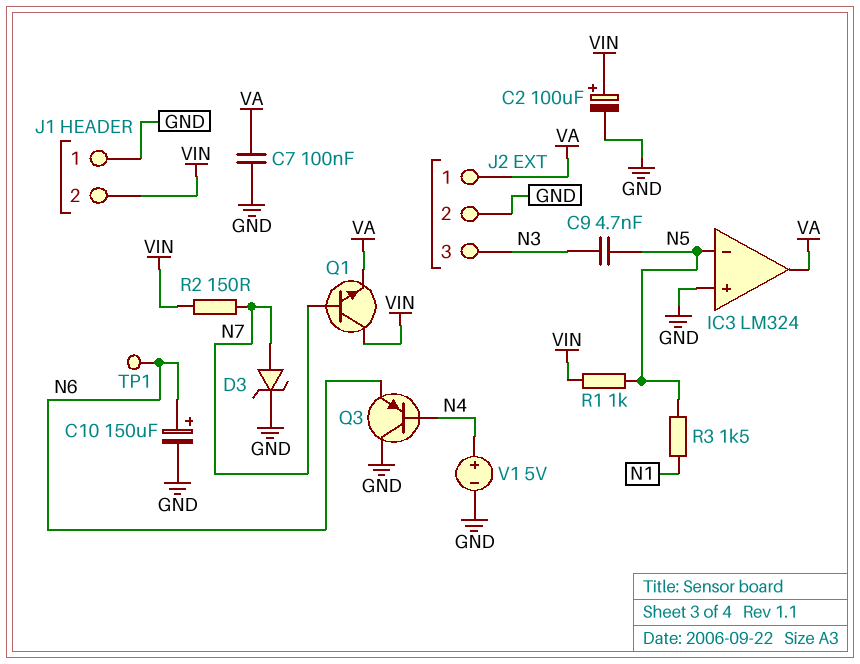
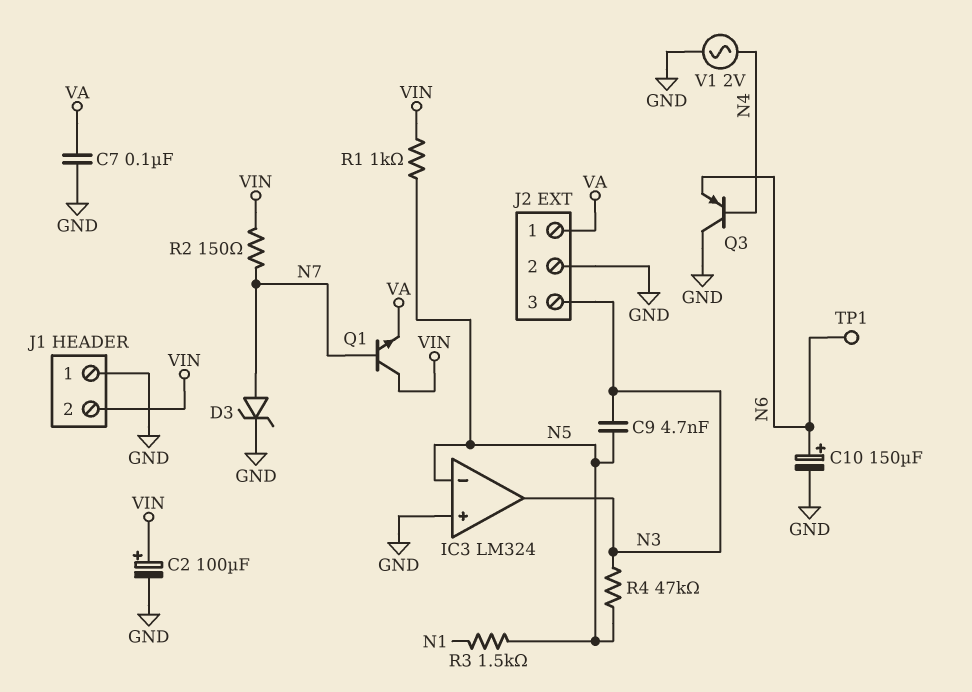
IC3 pin out: VA -> N3
R4: none -> 47k (N3, N5)
V1: 5V (plus N4, minus GND) -> AC 2V (GND, N4)

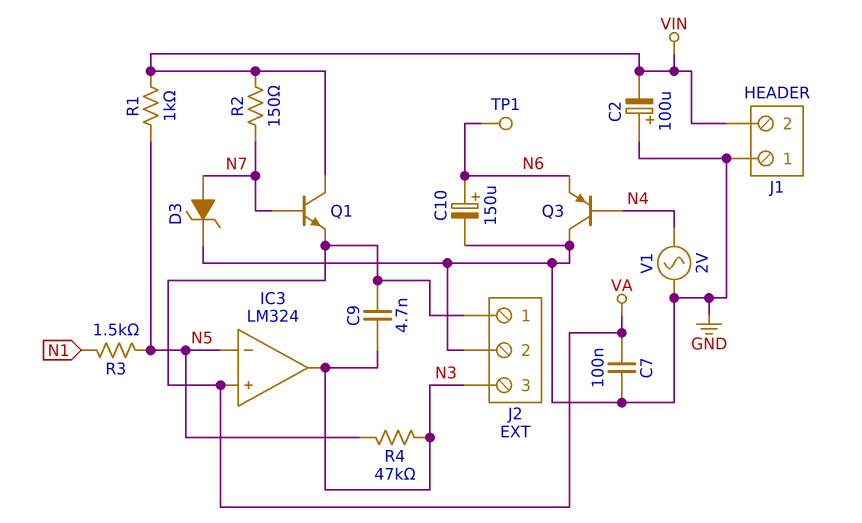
C2: 100uF (plus VIN, minus GND) -> 100uF (plus GND, minus VIN)
C9: 4.7nF (N3, N5) -> 4.7nF (N3, VA)
IC3 pin in+: GND -> VA

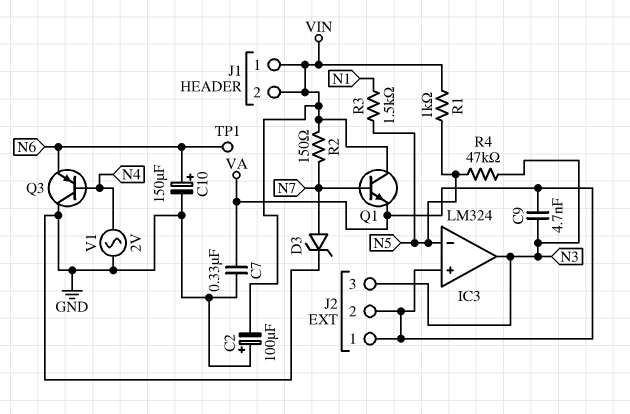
C7: 100nF (GND, VA) -> 330nF (GND, VA)
J1 pin 1: GND -> VIN
J2 pin 2: GND -> VA

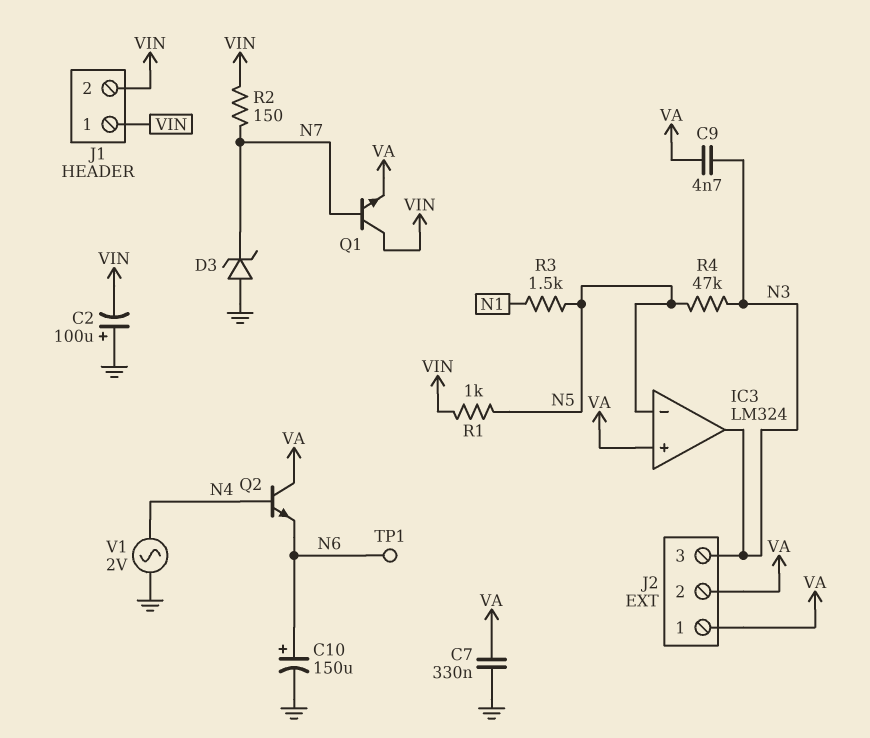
D3: zener (A N7, K GND) -> zener (A GND, K N7)
Q2: none -> NPN (B N4, C VA, E N6)
Q3: PNP (B N4, C GND, E N6) -> none

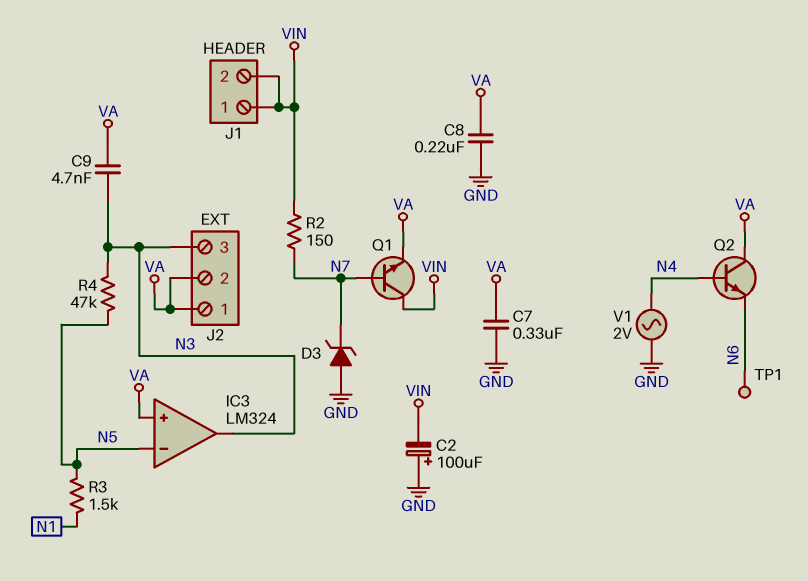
C8: none -> 220nF (GND, VA)
C10: 150uF (plus N6, minus GND) -> none
R1: 1k (N5, VIN) -> none

